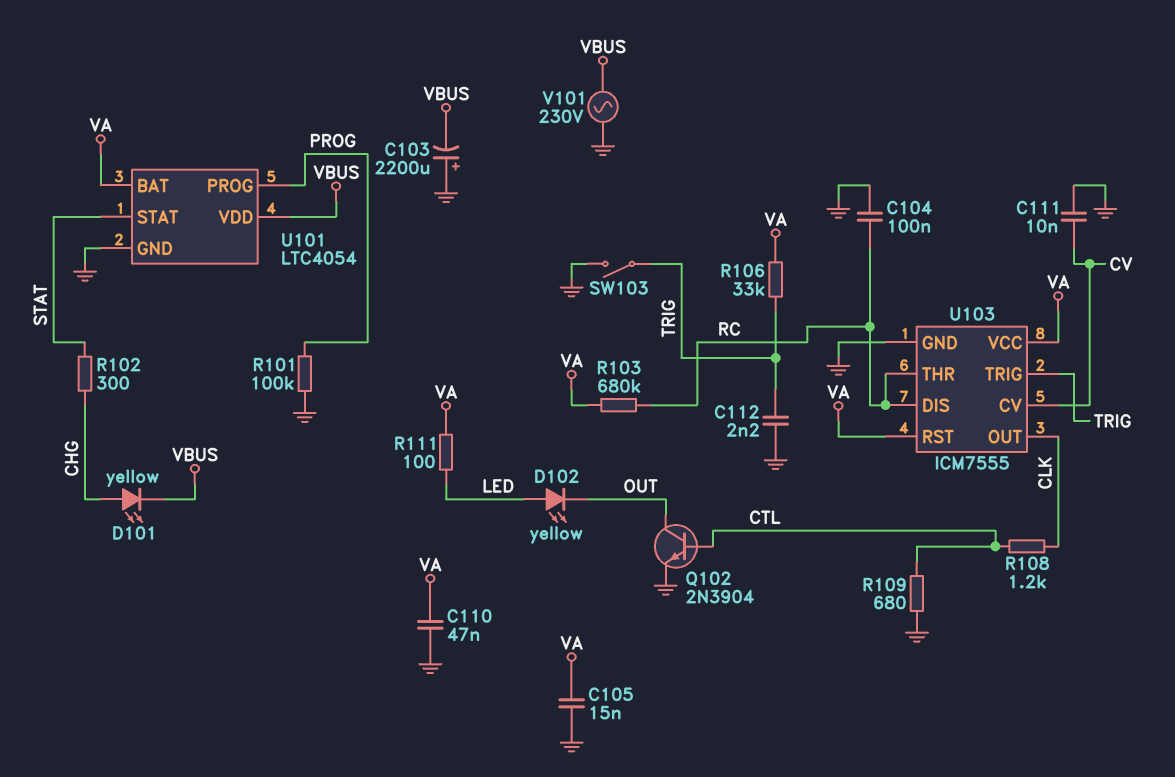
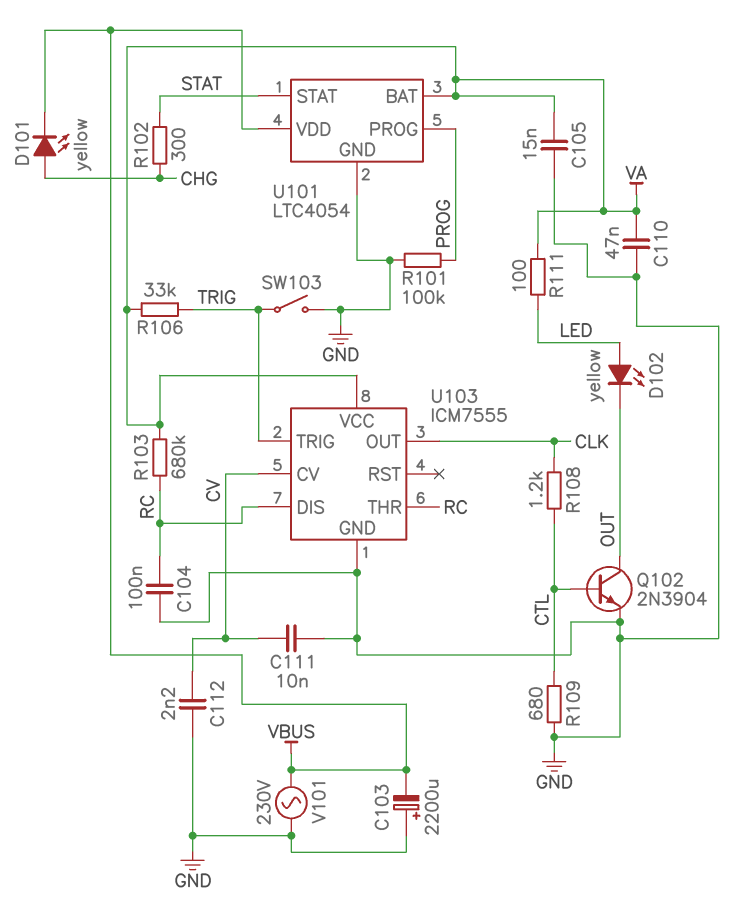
C112: 2.2nF (GND, TRIG) -> 2.2nF (CV, GND)
U103 pin RST: VA -> none

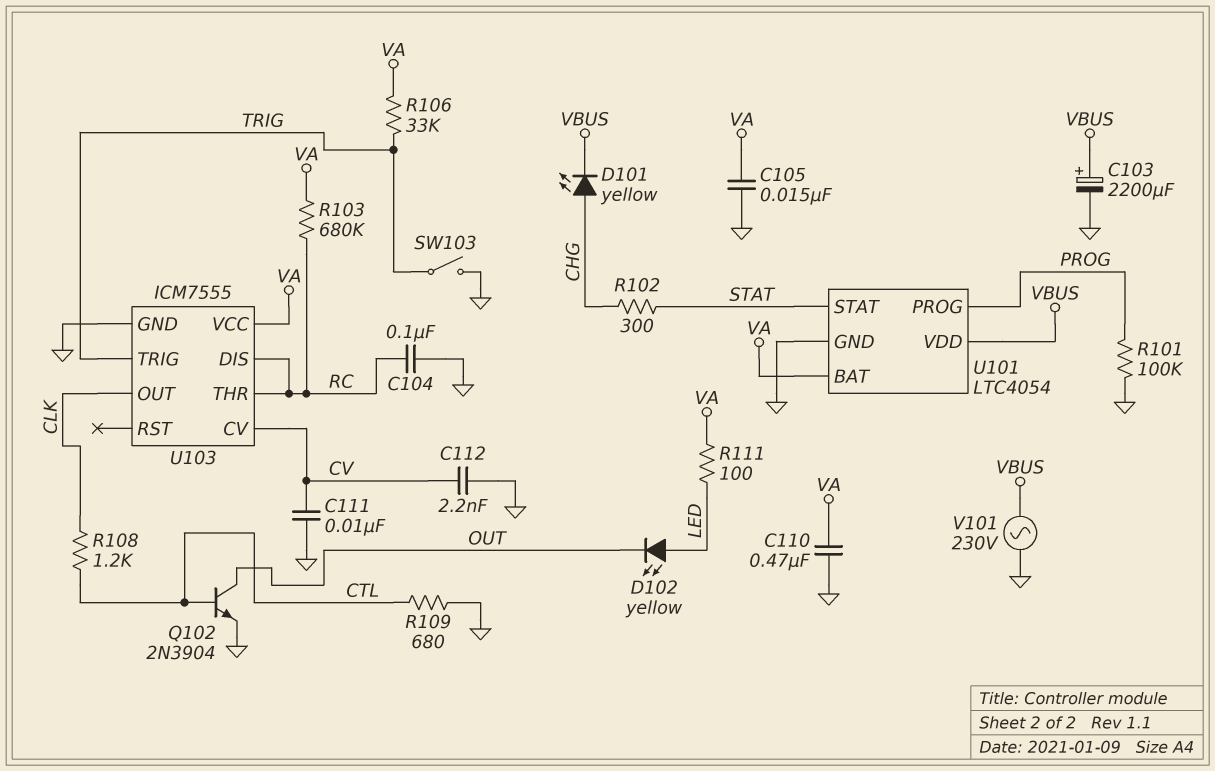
C103: 2200uF (plus GND, minus VBUS) -> 2200uF (plus VBUS, minus GND)
C110: 47nF (GND, VA) -> 470nF (GND, VA)

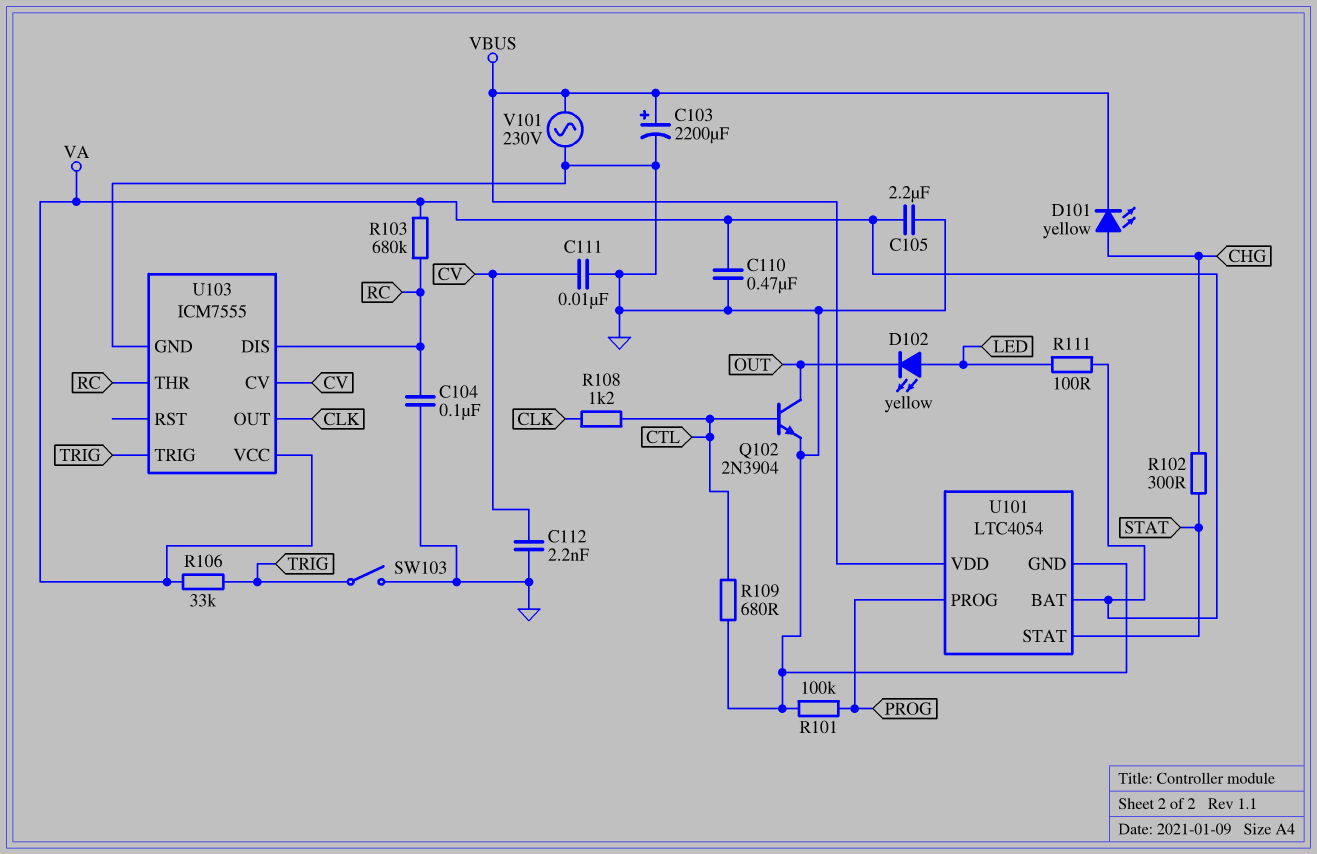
C105: 15nF (GND, VA) -> 2.2uF (GND, VA)

